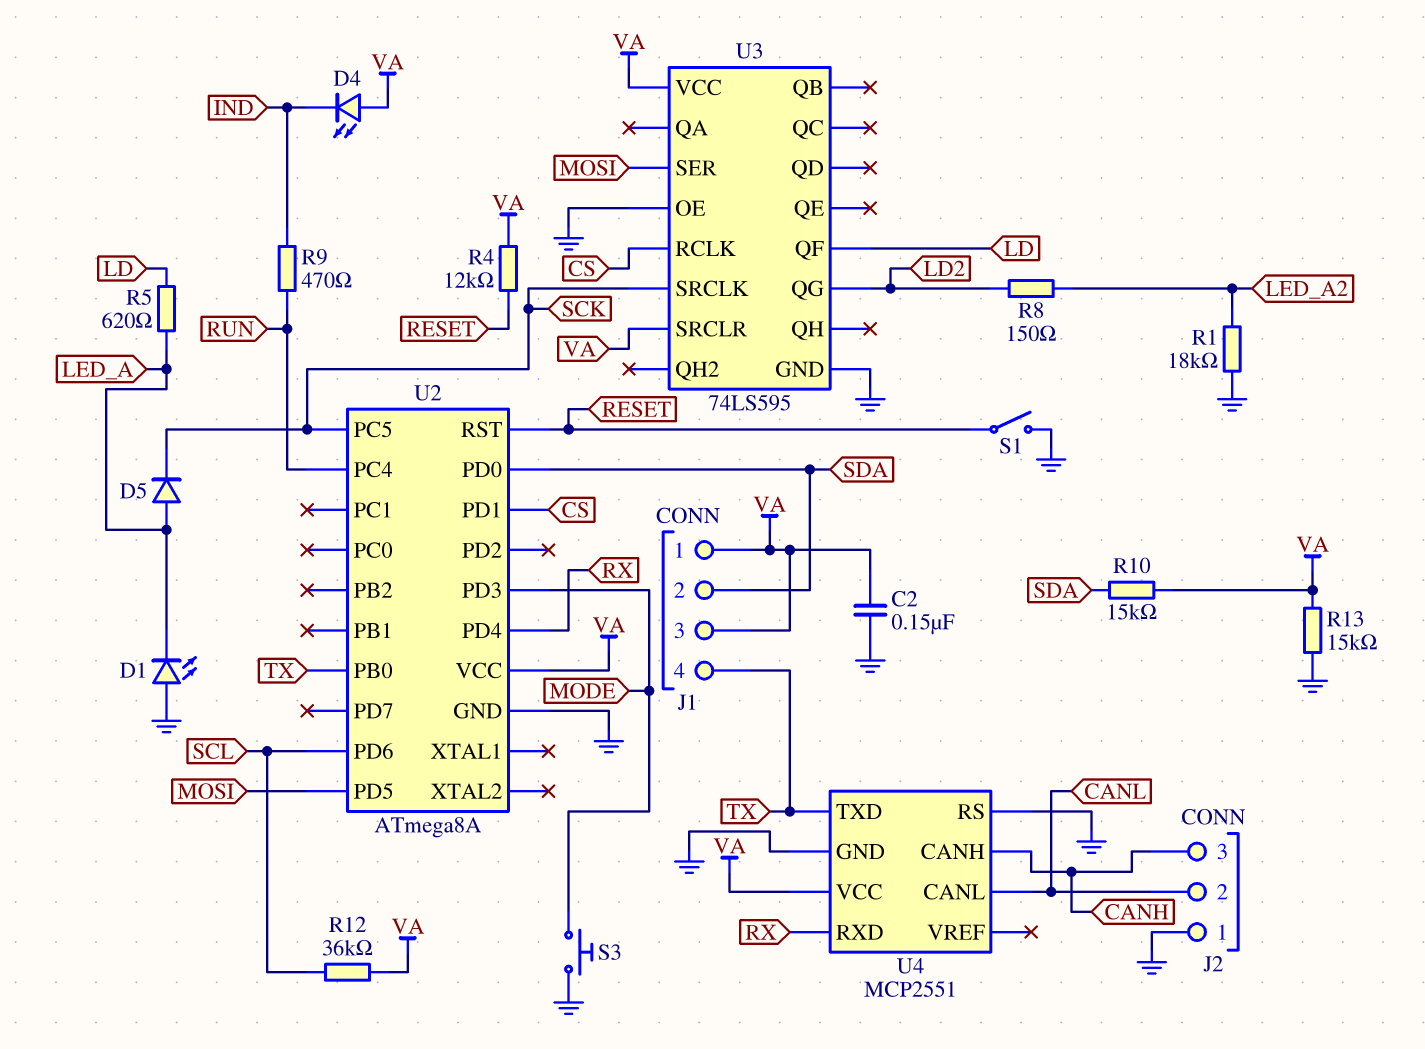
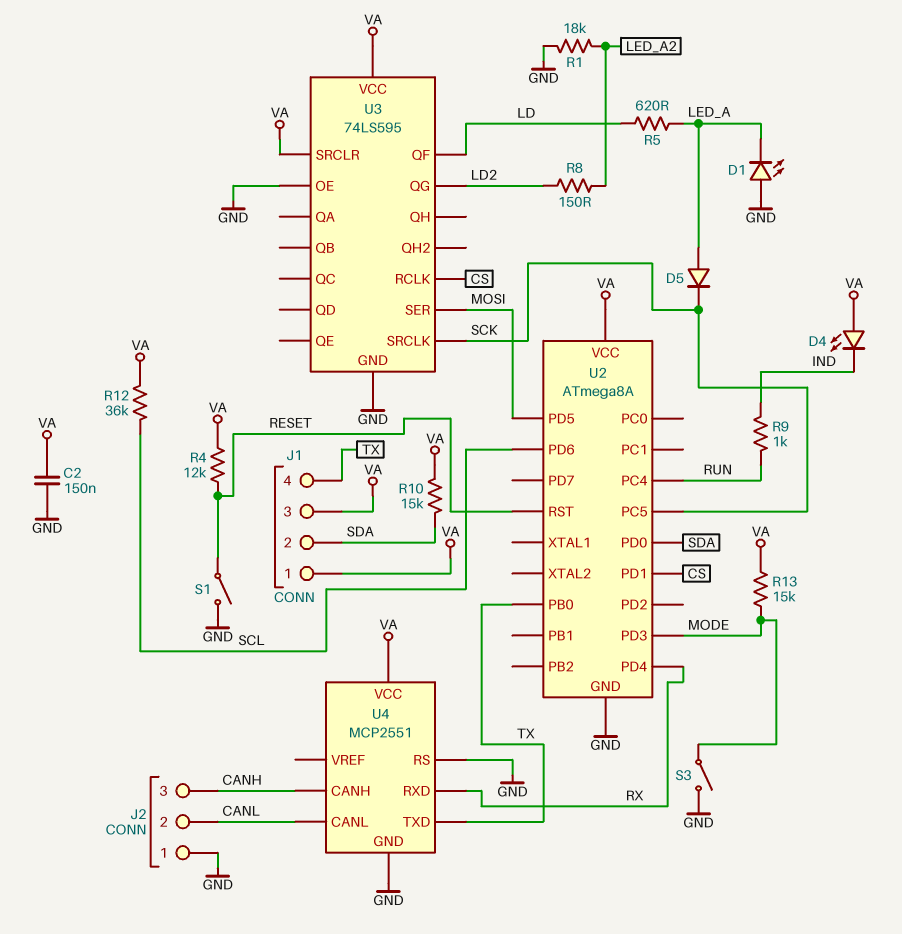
R9: 470 (IND, RUN) -> 1k (IND, RUN)
R13: 15k (GND, VA) -> 15k (MODE, VA)
S3: button (GND, MODE) -> switch (GND, MODE)

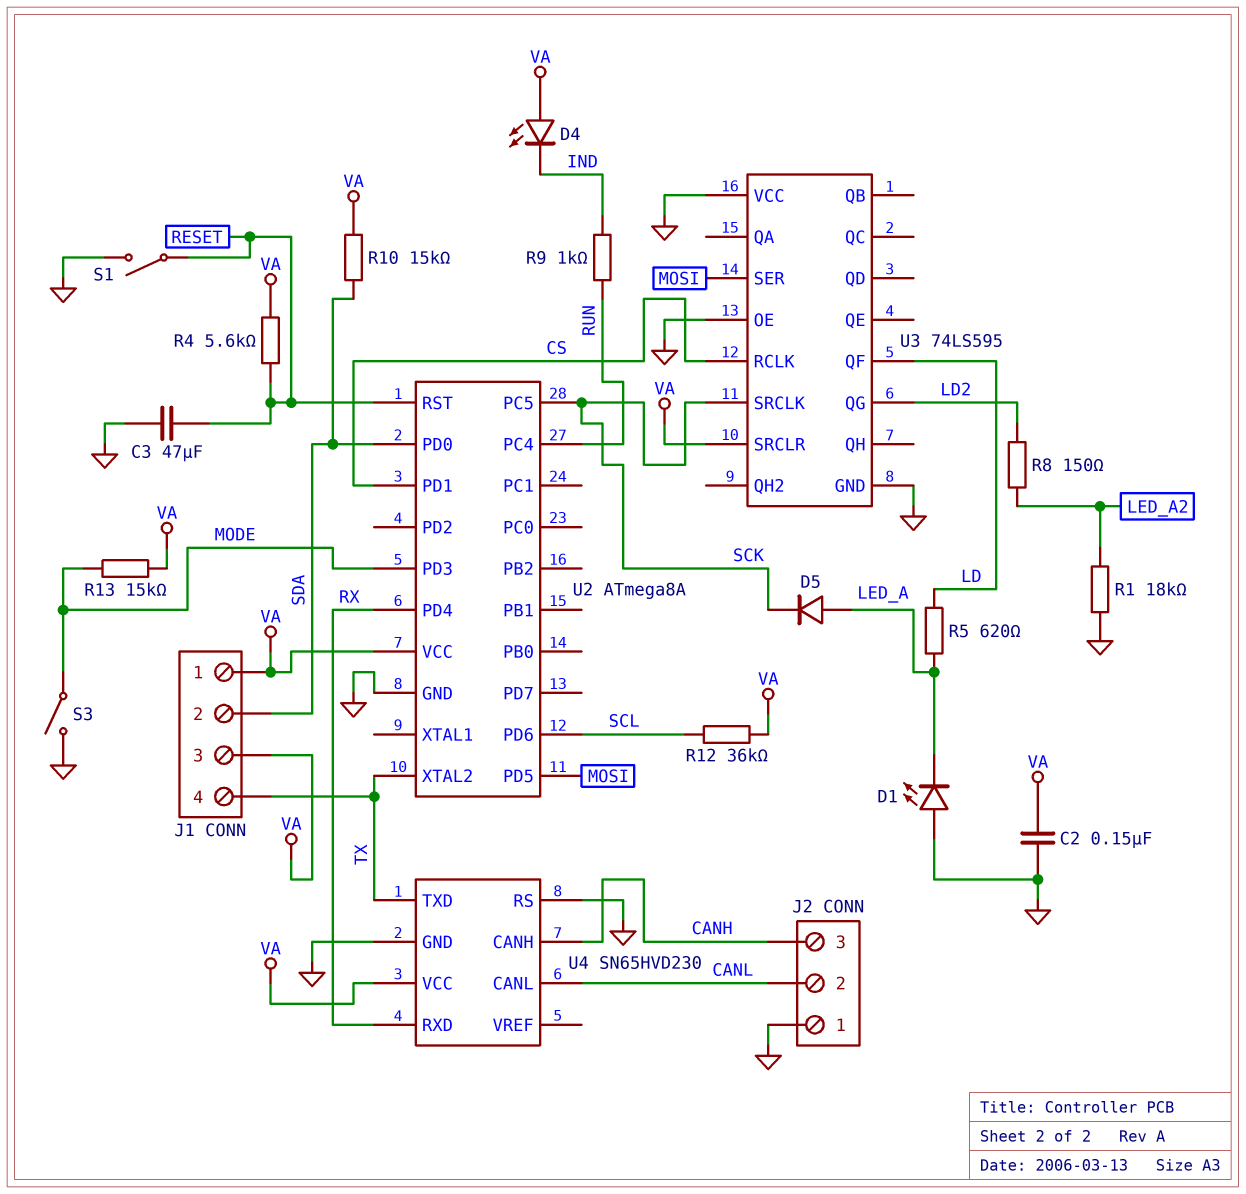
C3: none -> 47uF (GND, RESET)
R4: 12k (RESET, VA) -> 5.6k (RESET, VA)
U2 pin PB0: TX -> none
U2 pin XTAL2: none -> TX
U3 pin VCC: VA -> GND
U4: MCP2551 -> SN65HVD230

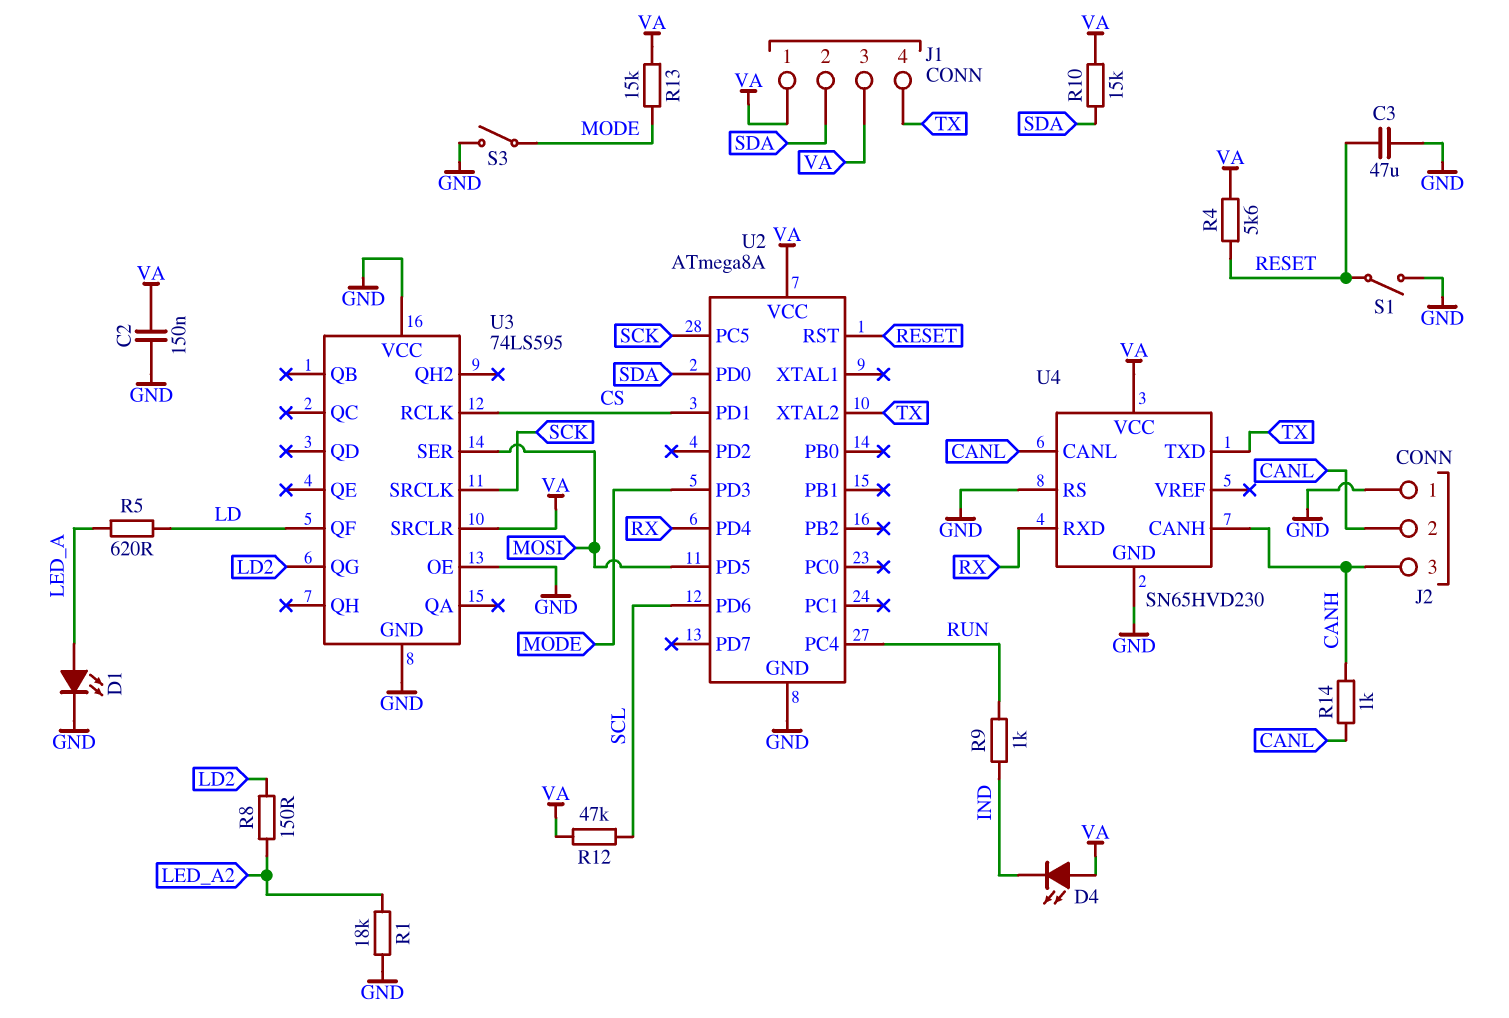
D1: LED (A GND, K LED_A) -> LED (A LED_A, K GND)
D5: diode (A LED_A, K SCK) -> none
R12: 36k (SCL, VA) -> 47k (SCL, VA)
R14: none -> 1k (CANH, CANL)

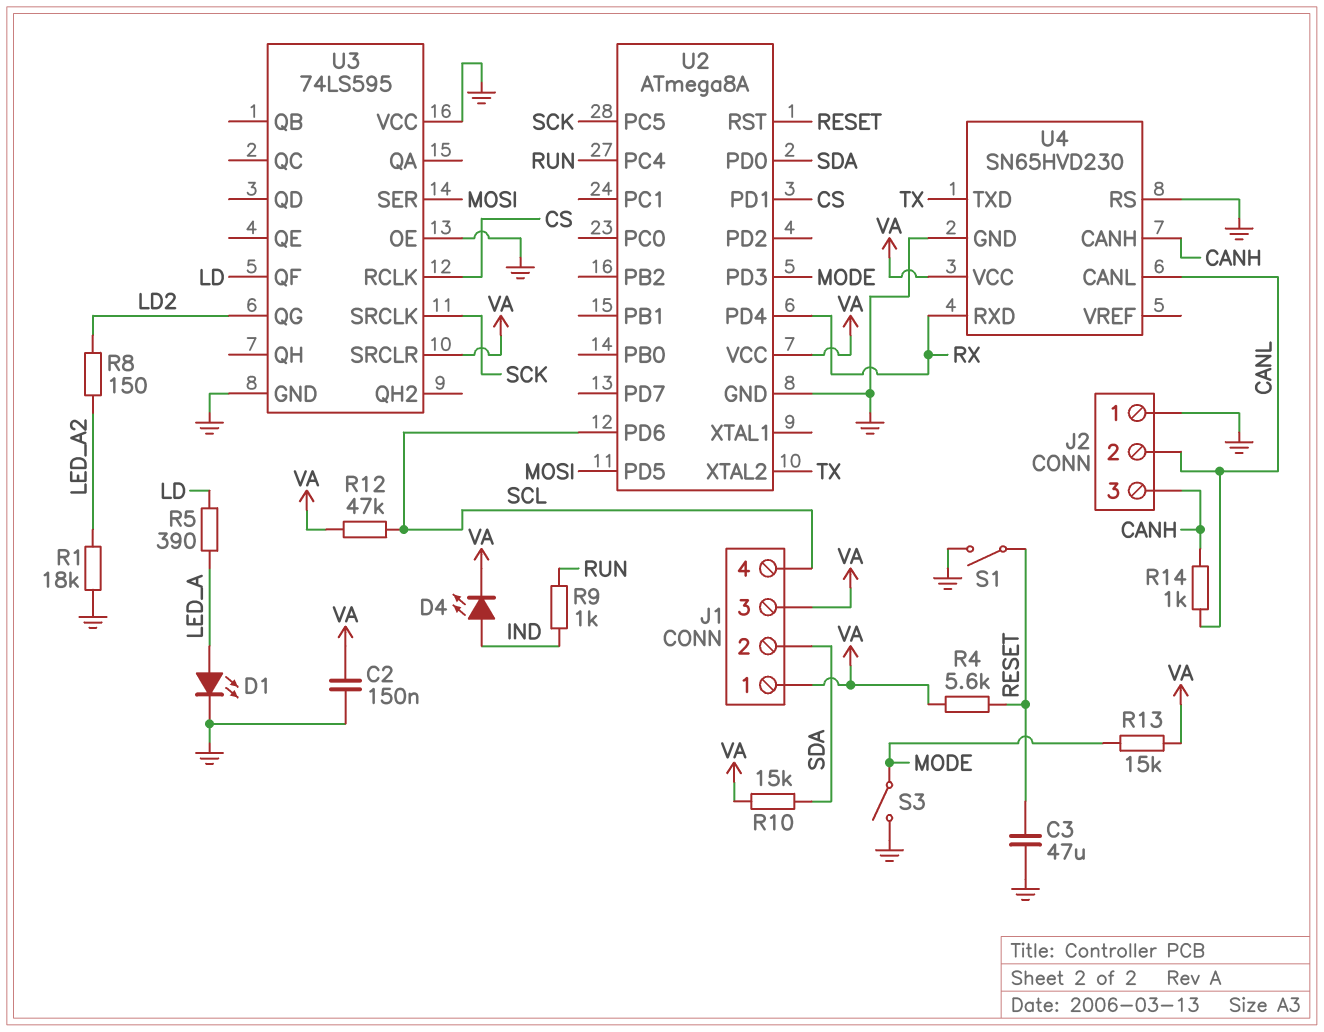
D4: LED (A VA, K IND) -> LED (A IND, K VA)
J1 pin 4: TX -> SCL
R5: 620 (LD, LED_A) -> 390 (LD, LED_A)

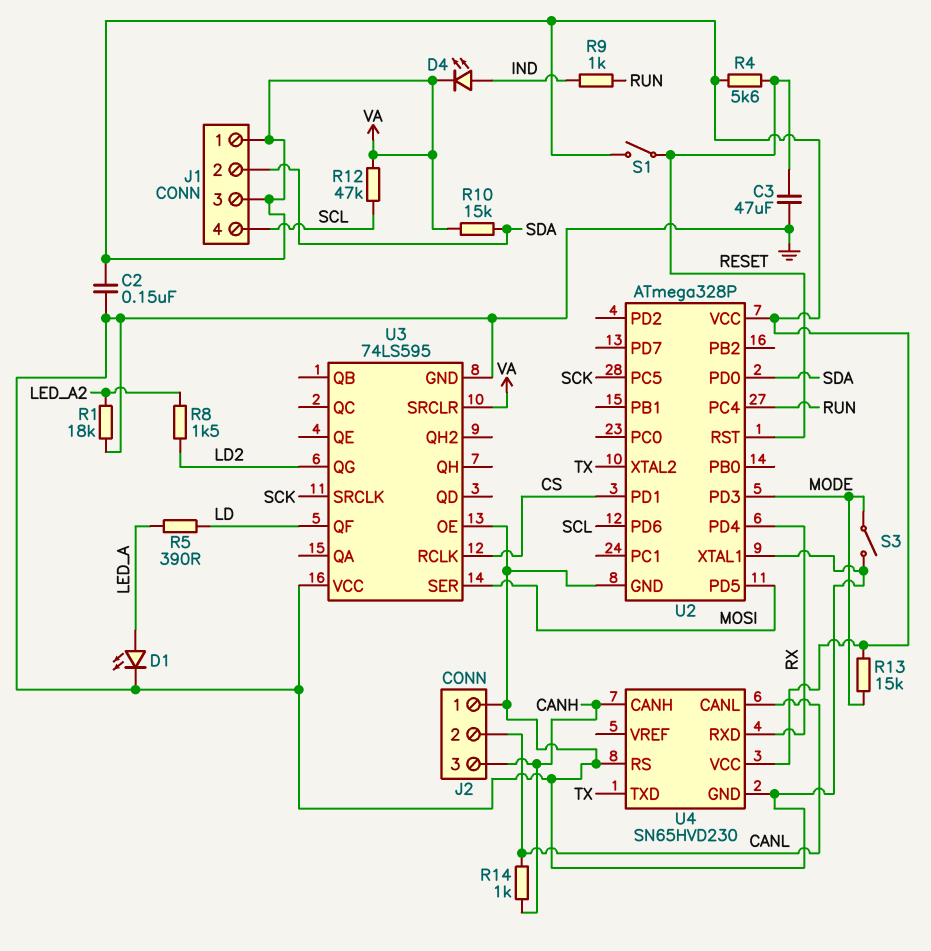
R8: 150 (LD2, LED_A2) -> 1.5k (LD2, LED_A2)
S1: switch (GND, RESET) -> switch (RESET, VA)
U2: ATmega8A -> ATmega328P
U2 pin XTAL1: none -> GND

